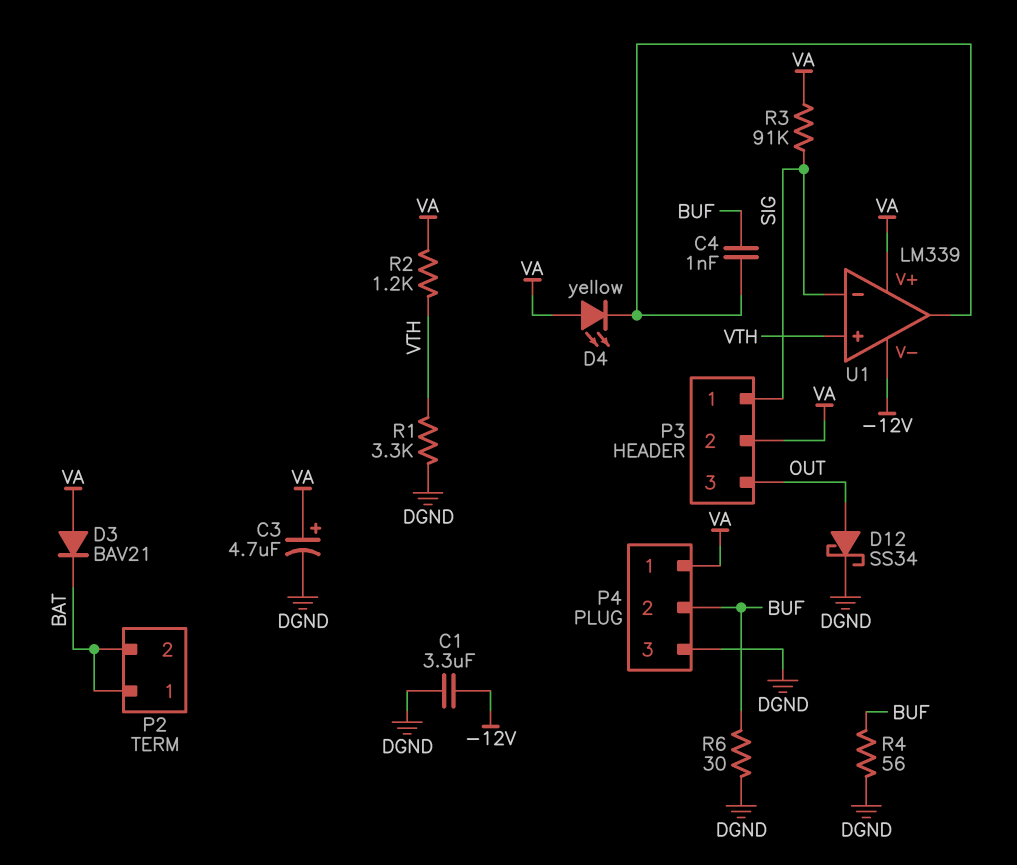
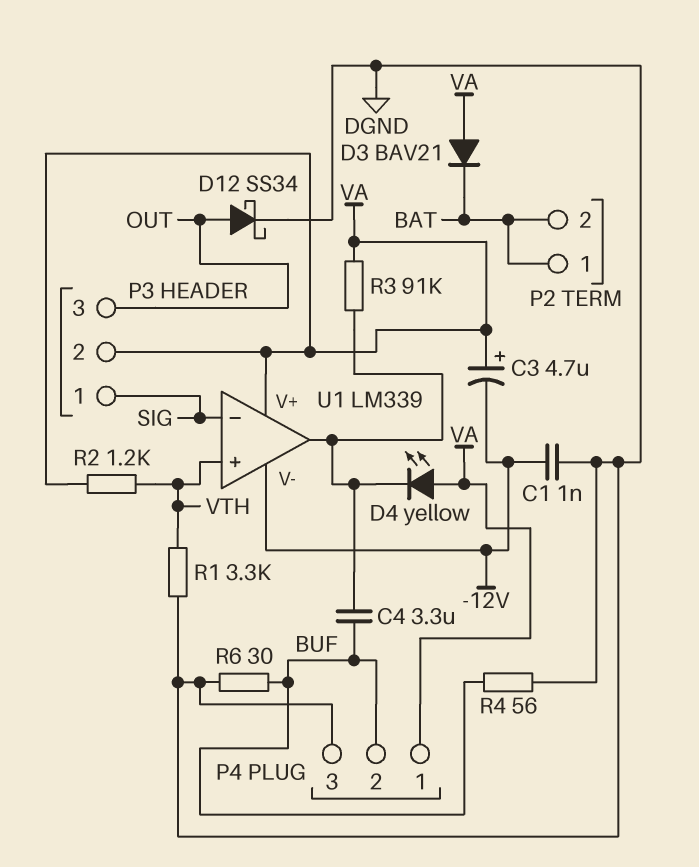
C1: 3.3uF (-12V, DGND) -> 1nF (-12V, DGND)
C3: 4.7uF (plus VA, minus DGND) -> 4.7uF (plus VA, minus -12V)
C4: 1nF (BUF, U1/out) -> 3.3uF (BUF, U1/out)
R3: 91k (SIG, VA) -> 91k (U1/out, VA)

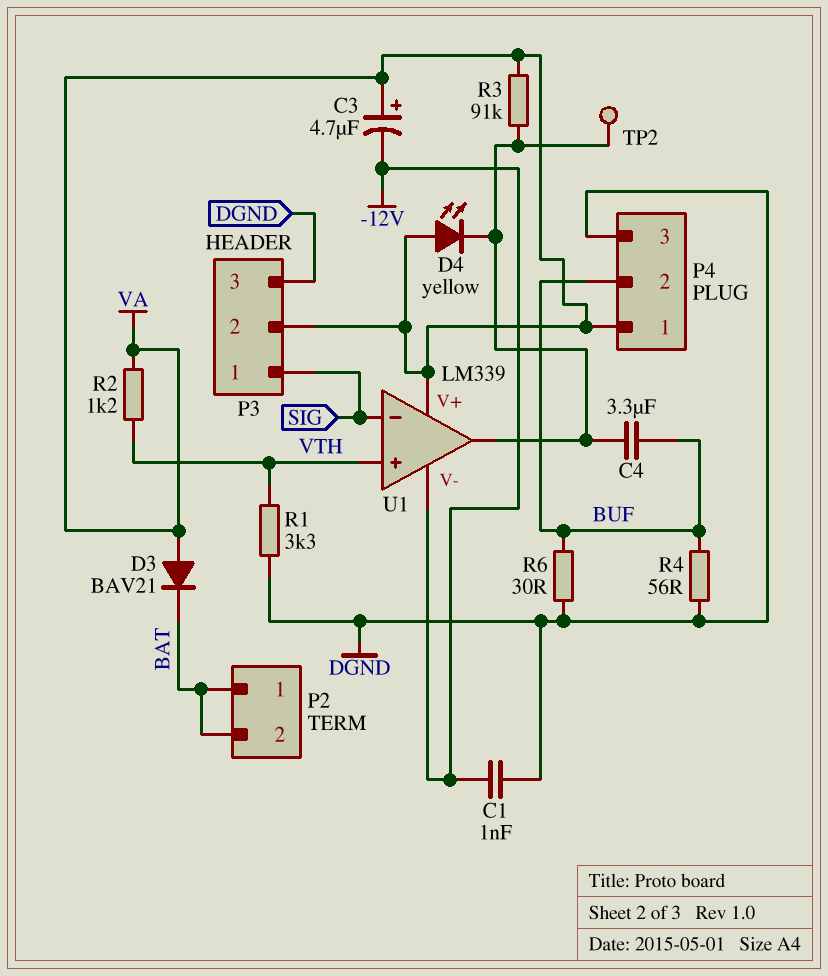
D12: schottky SS34 (A OUT, K DGND) -> none
P3 pin 3: OUT -> DGND
TP2: none -> test point (U1/out)

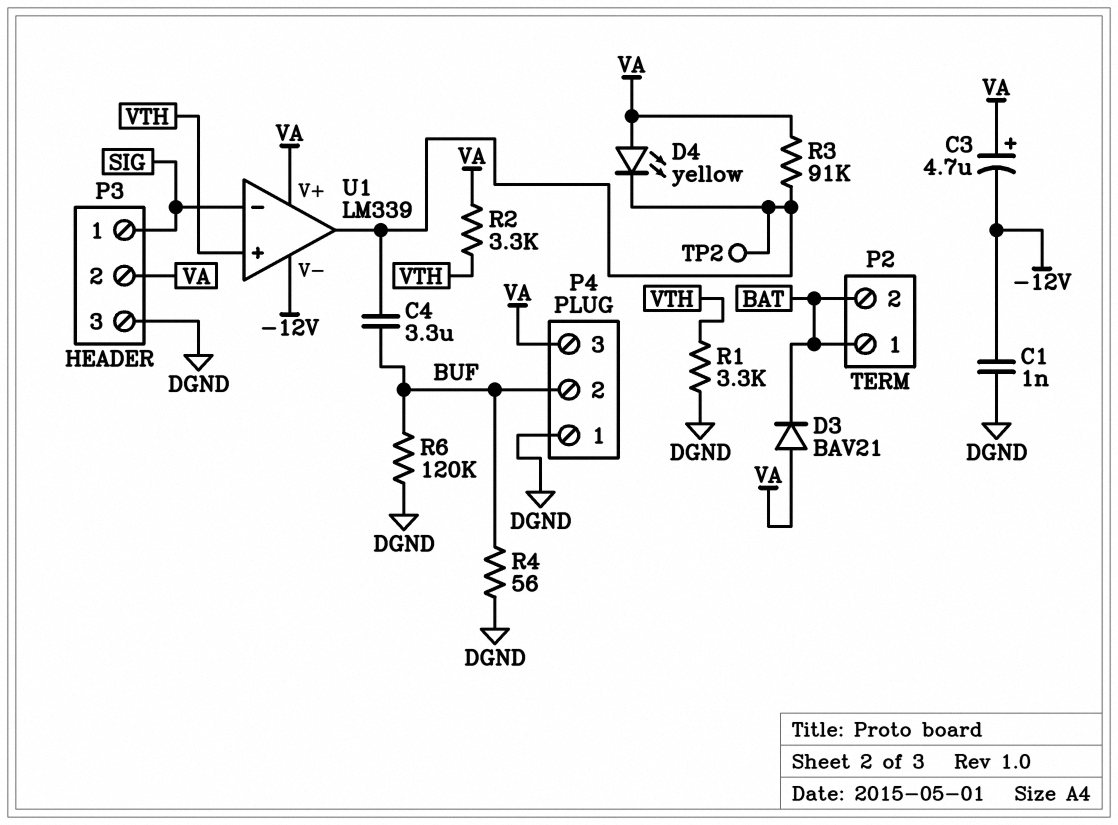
P4 pin 1: VA -> DGND
P4 pin 3: DGND -> VA
R2: 1.2k (VA, VTH) -> 3.3k (VA, VTH)
R6: 30 (BUF, DGND) -> 120k (BUF, DGND)

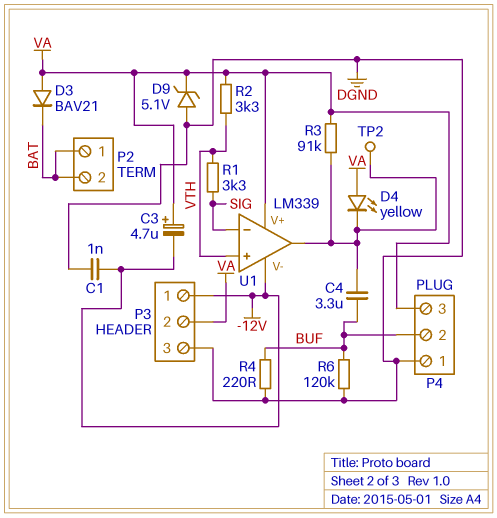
D9: none -> zener 5.1V (A DGND, K VA)
P3 pin 1: SIG -> -12V
R1: 3.3k (DGND, VTH) -> 3.3k (SIG, VTH)
R4: 56 (BUF, DGND) -> 220 (BUF, DGND)

